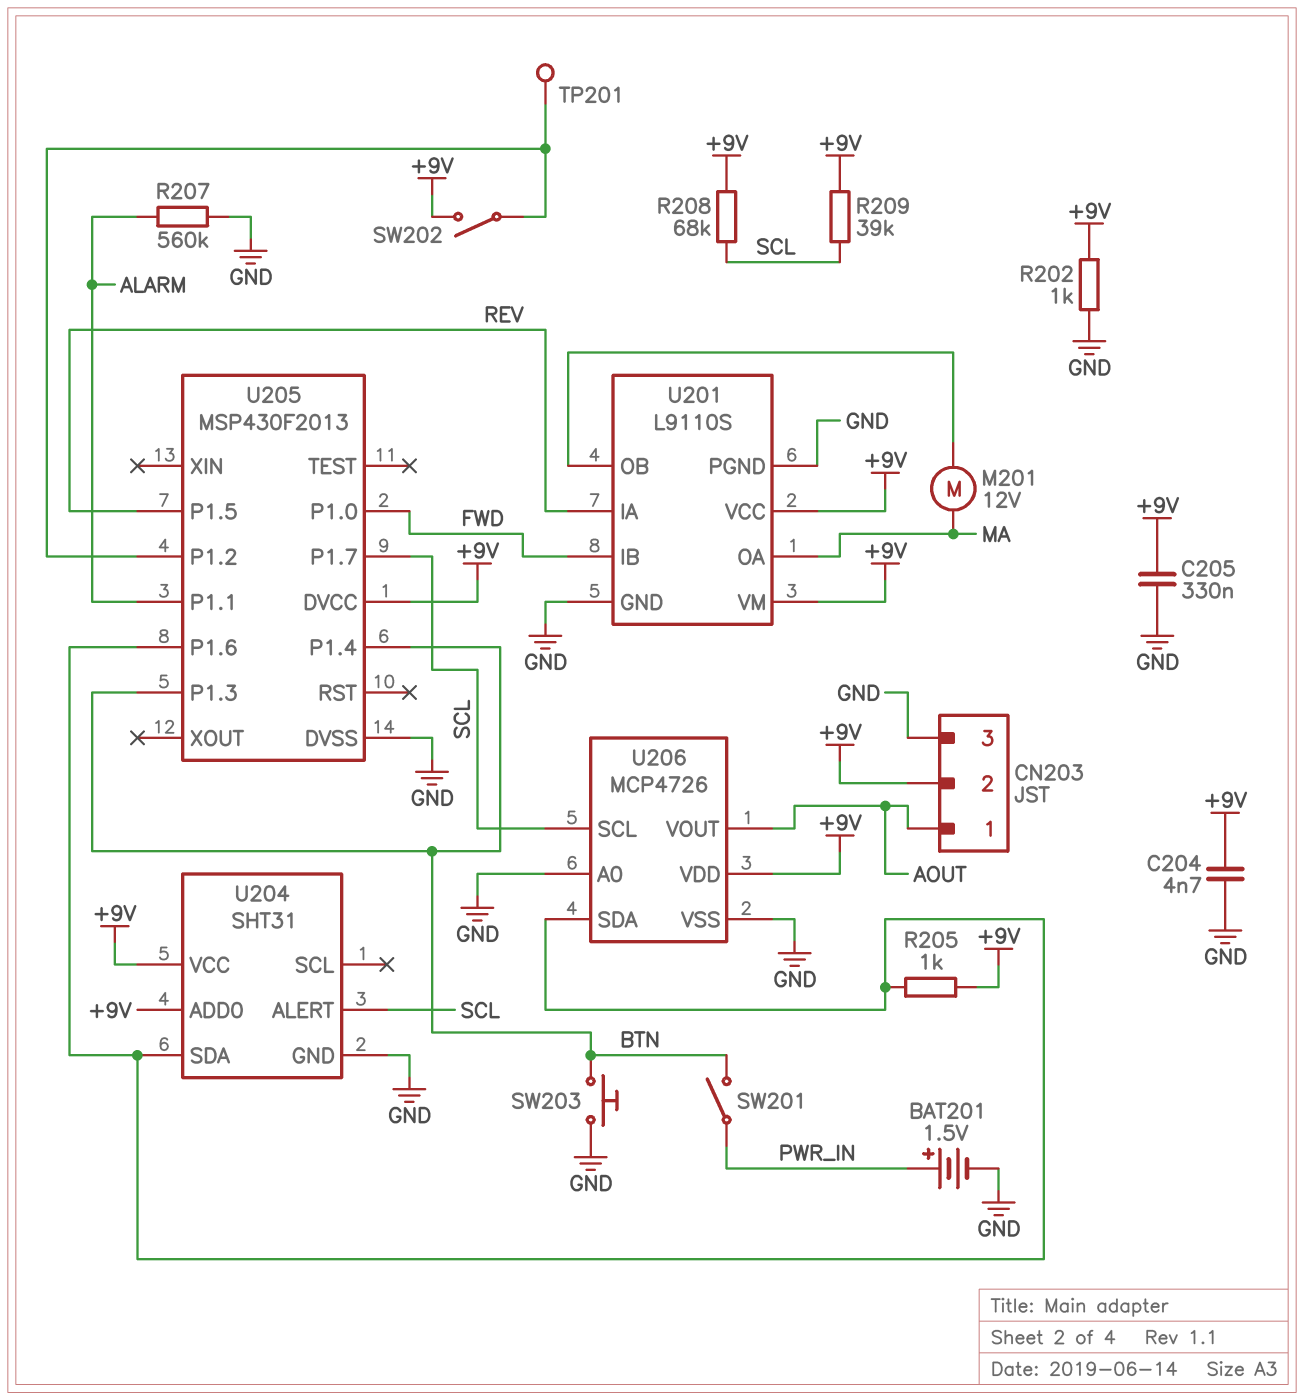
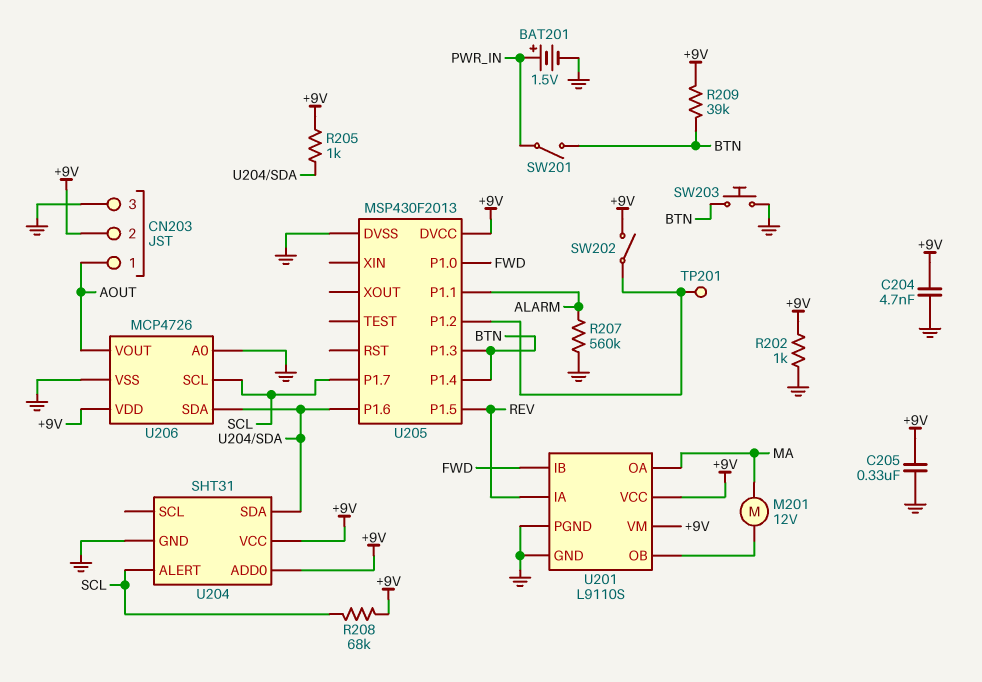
R209: 39k (+9V, SCL) -> 39k (+9V, BTN)

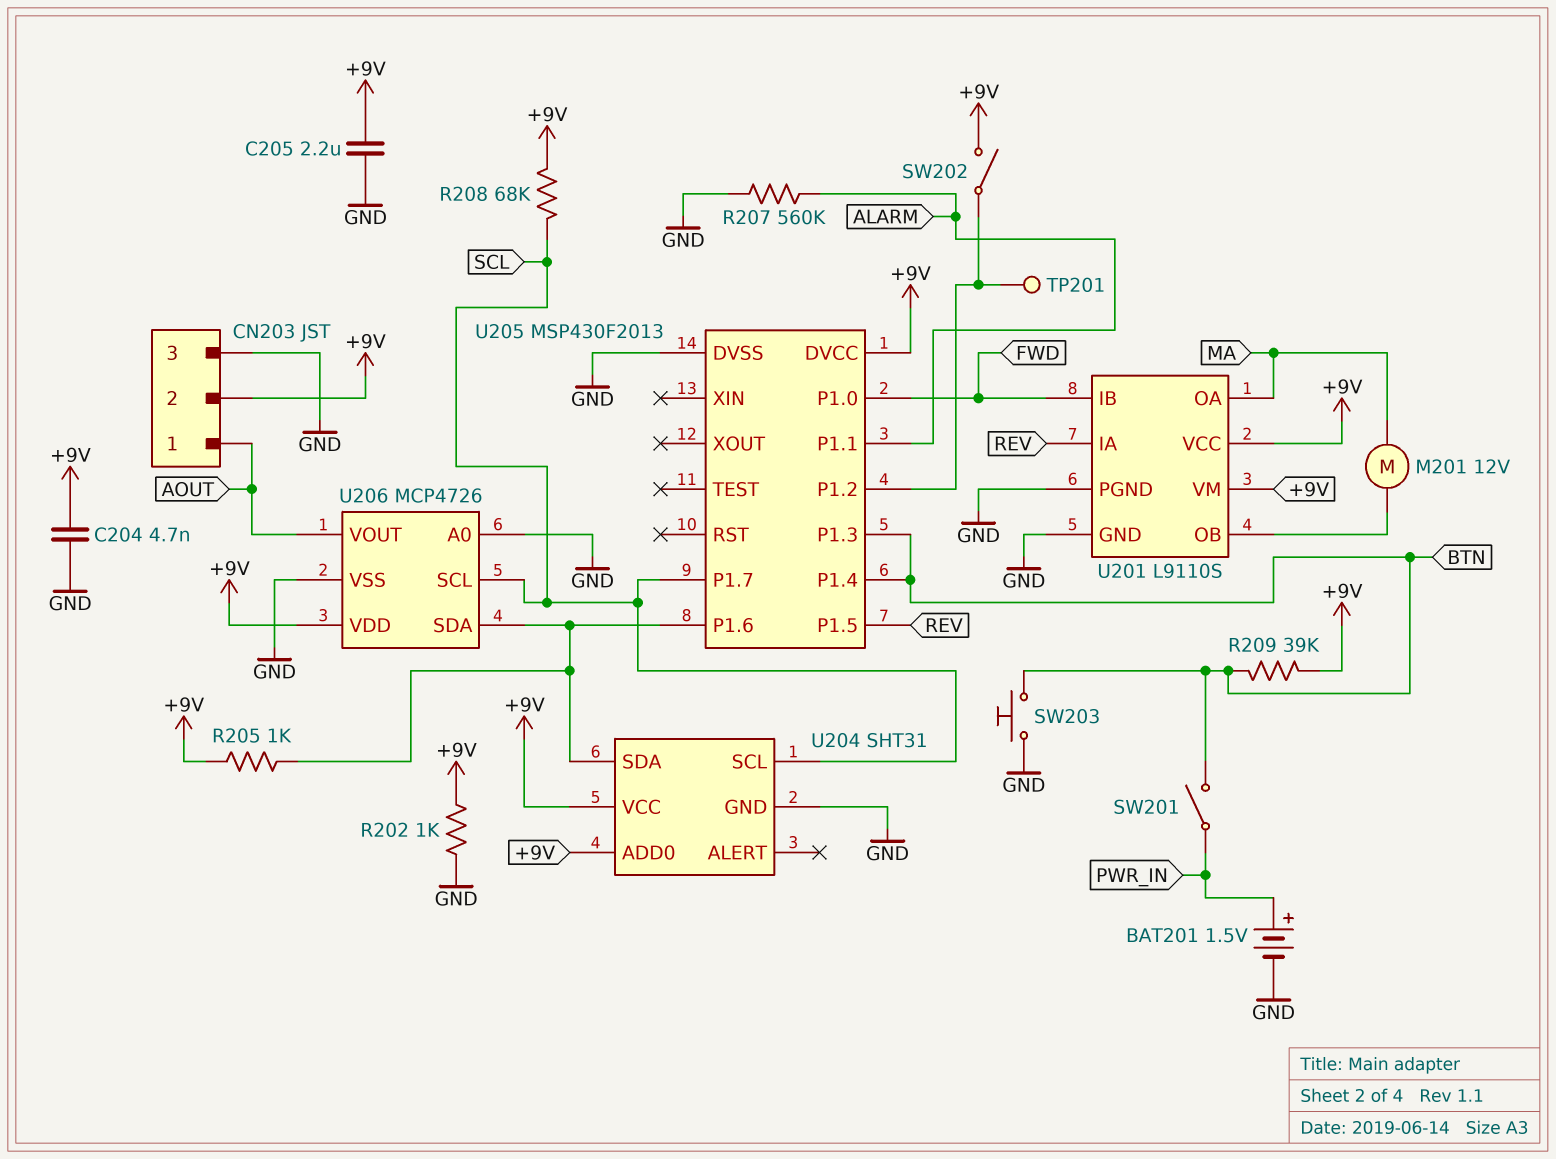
C205: 330nF (+9V, GND) -> 2.2uF (+9V, GND)
U204 pin ALERT: SCL -> none
U204 pin SCL: none -> SCL

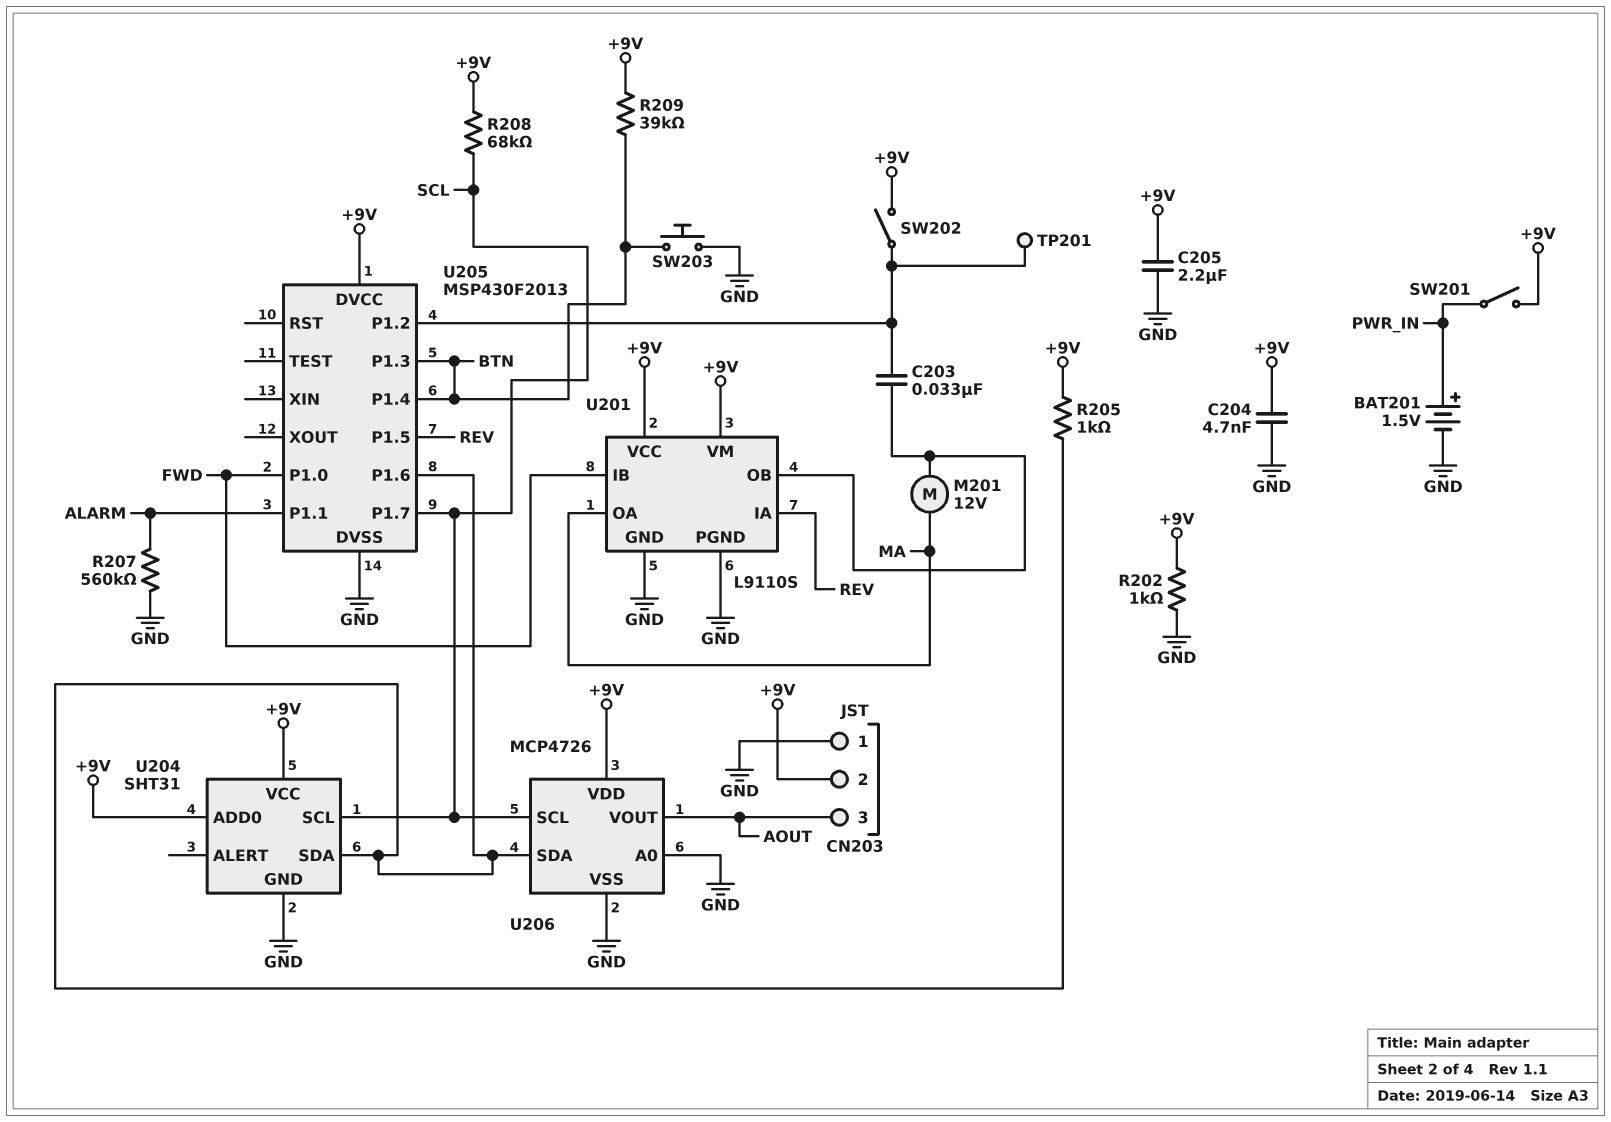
C203: none -> 33nF (U201/OB, U205/P1.2)
CN203 pin 1: AOUT -> GND
CN203 pin 3: GND -> AOUT
SW201: switch (BTN, PWR_IN) -> switch (+9V, PWR_IN)

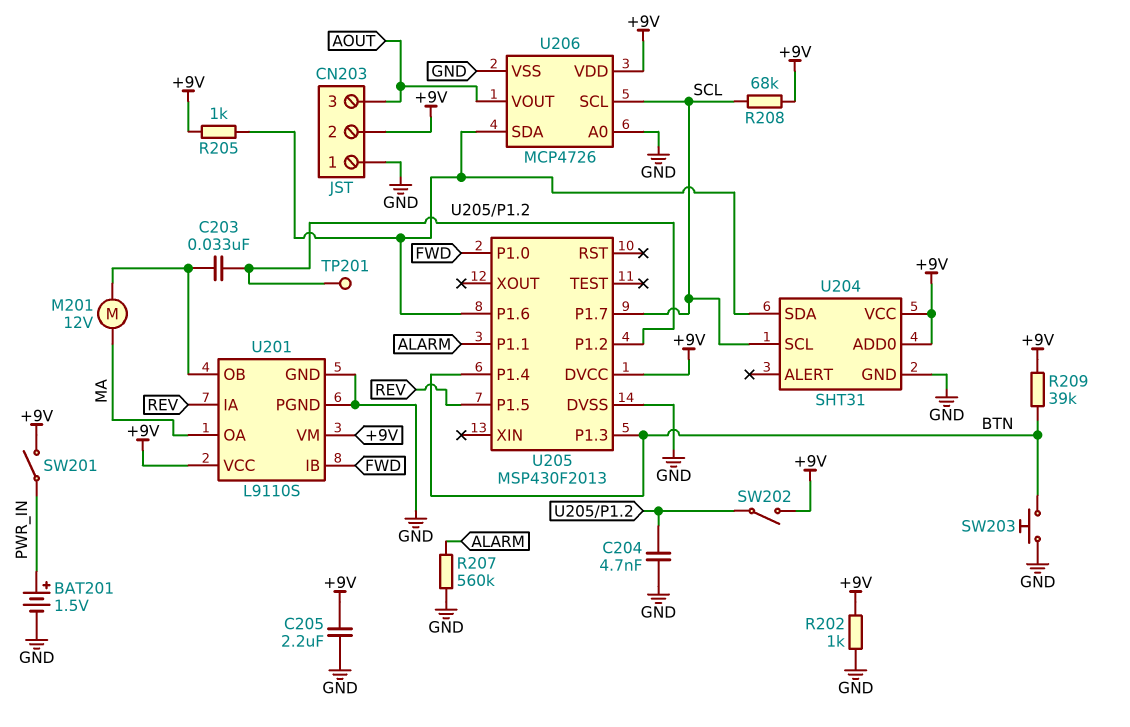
C204: 4.7nF (+9V, GND) -> 4.7nF (GND, U205/P1.2)

